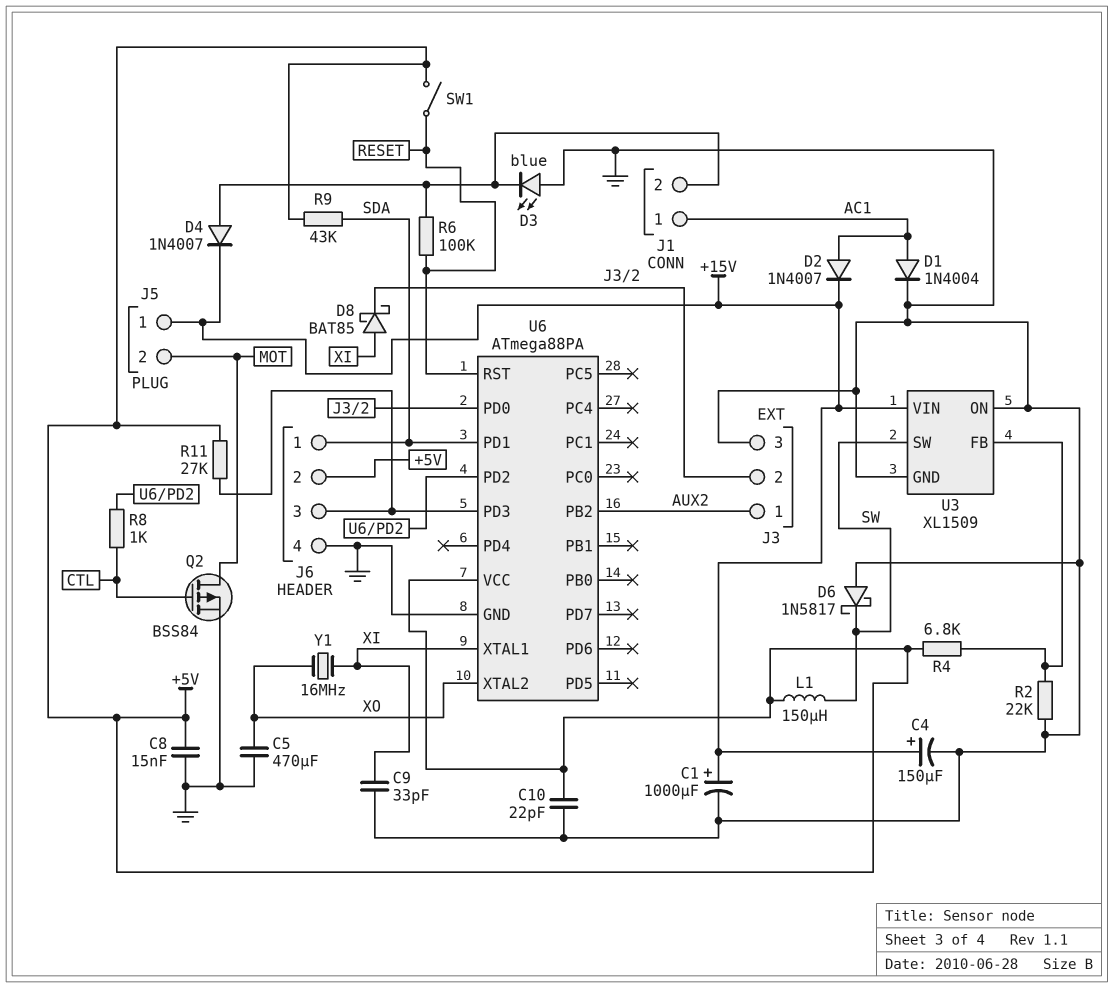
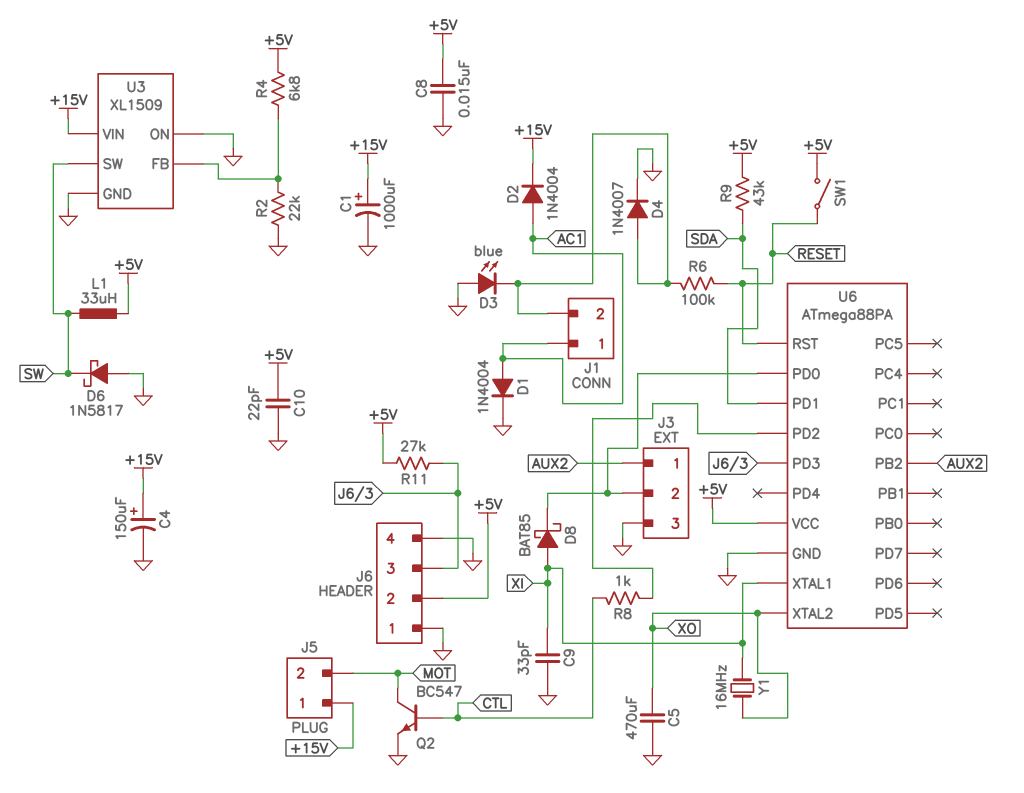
D2: diode 1N4007 (A AC1, K +15V) -> diode 1N4004 (A AC1, K +15V)
D4: diode 1N4007 (A J1/2, K +15V) -> diode 1N4007 (A J1/2, K GND)
J6 pin 1: SDA -> GND
L1: 150uH (+5V, SW) -> 33uH (+5V, SW)
Q2: PMOS BSS84 (G CTL, D MOT, S GND) -> NPN BC547 (B CTL, C MOT, E GND)

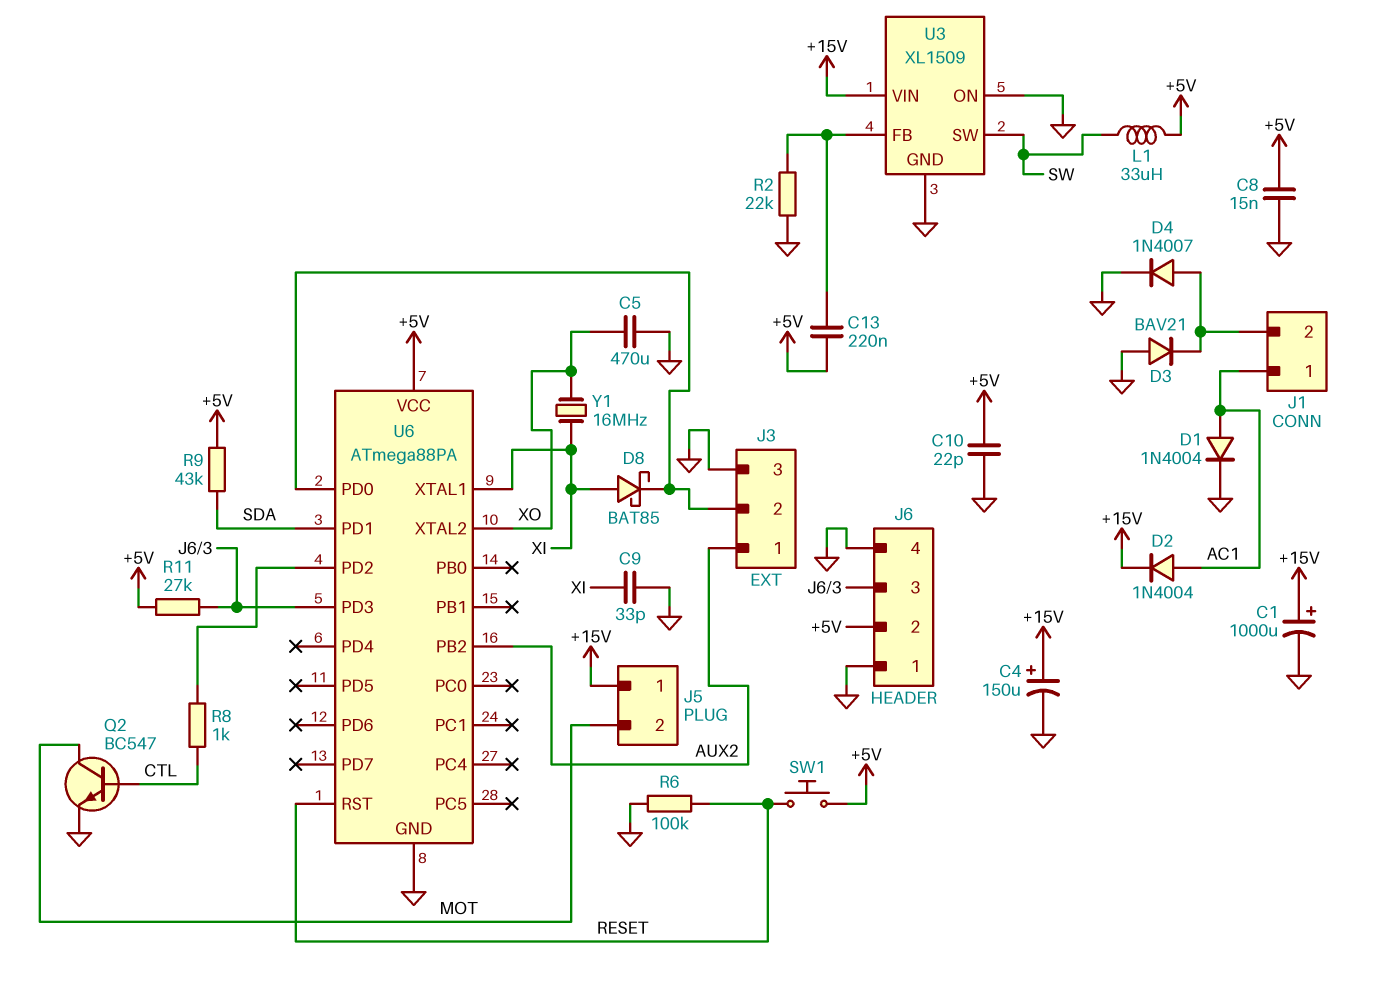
C13: none -> 220nF (+5V, U3/FB)
D3: LED blue (A GND, K J1/2) -> diode BAV21 (A GND, K J1/2)
D6: schottky 1N5817 (A GND, K SW) -> none
R4: 6.8k (+5V, U3/FB) -> none
R6: 100k (J1/2, RESET) -> 100k (GND, RESET)
SW1: switch (+5V, RESET) -> button (+5V, RESET)

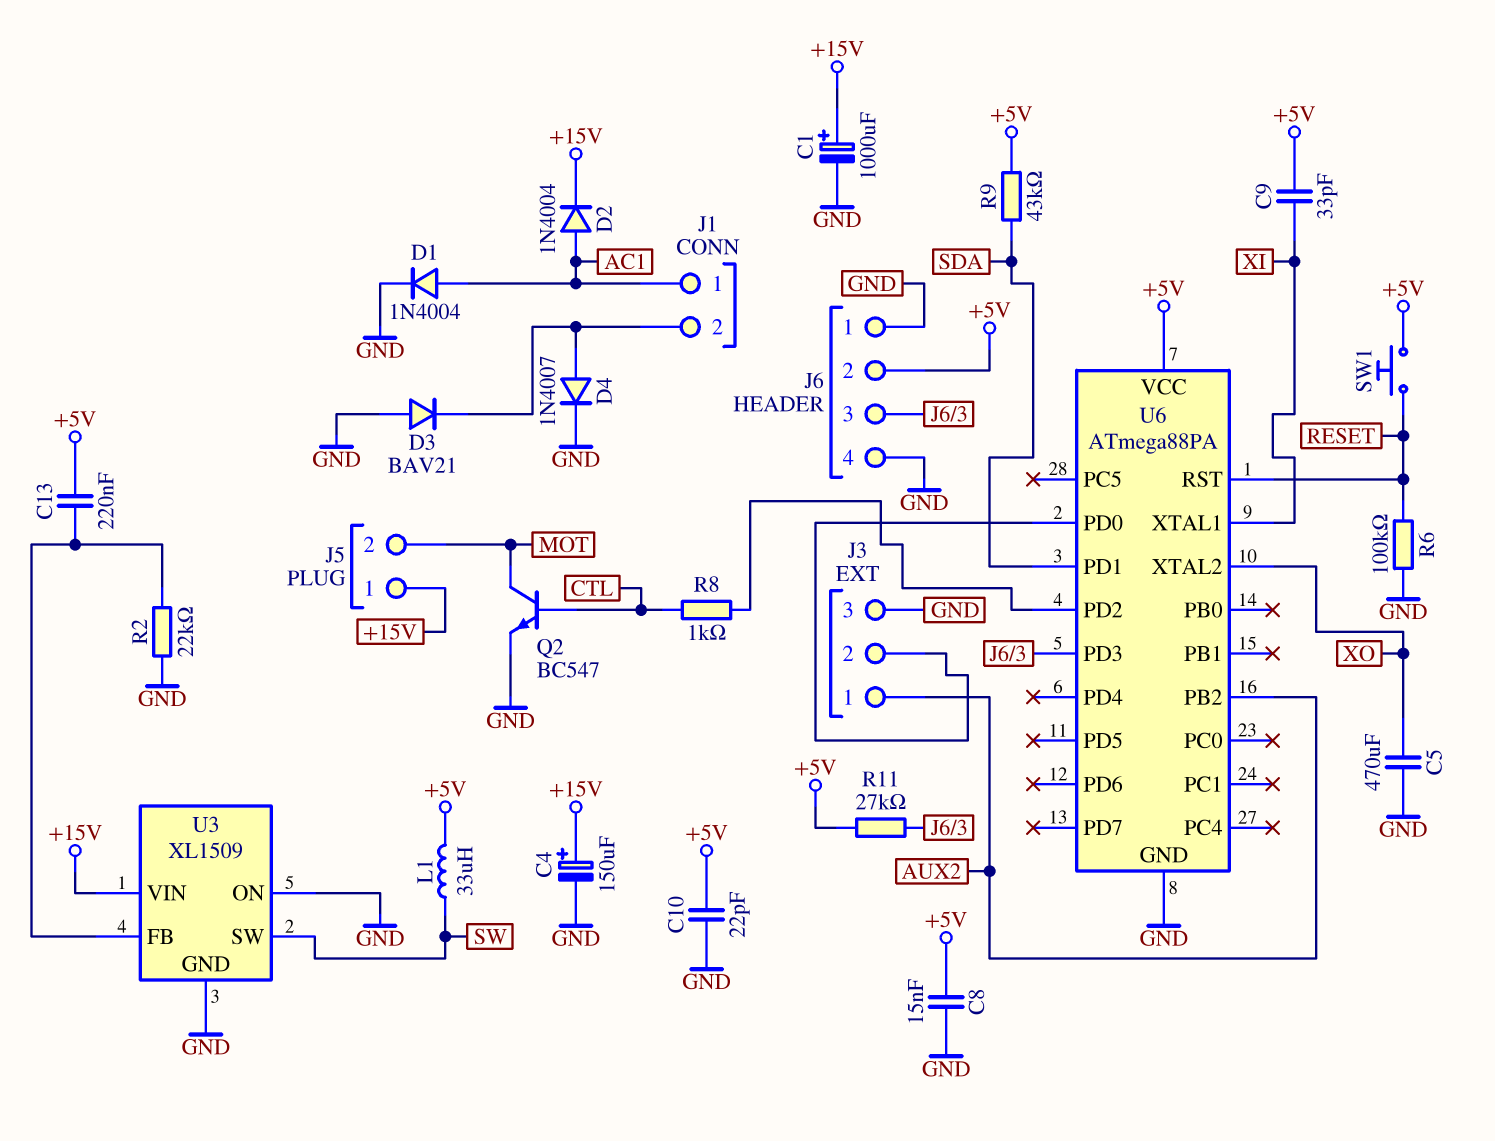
C9: 33pF (GND, XI) -> 33pF (+5V, XI)
D8: schottky BAT85 (A XI, K J3/2) -> none
Y1: 16MHz (XI, XO) -> none

